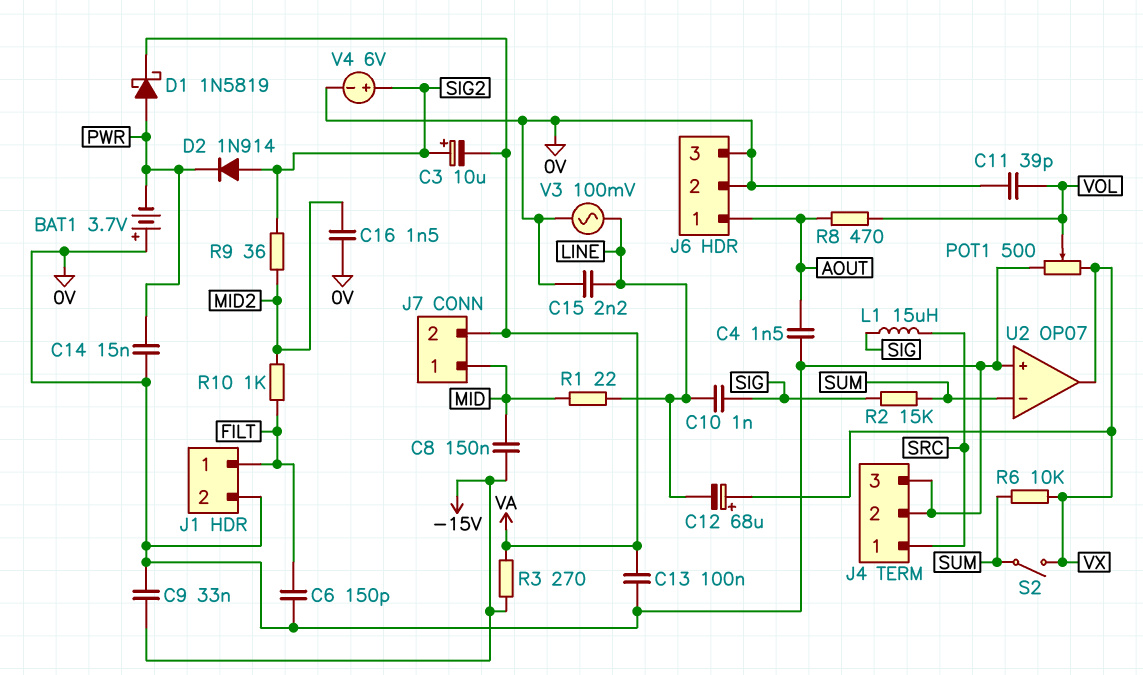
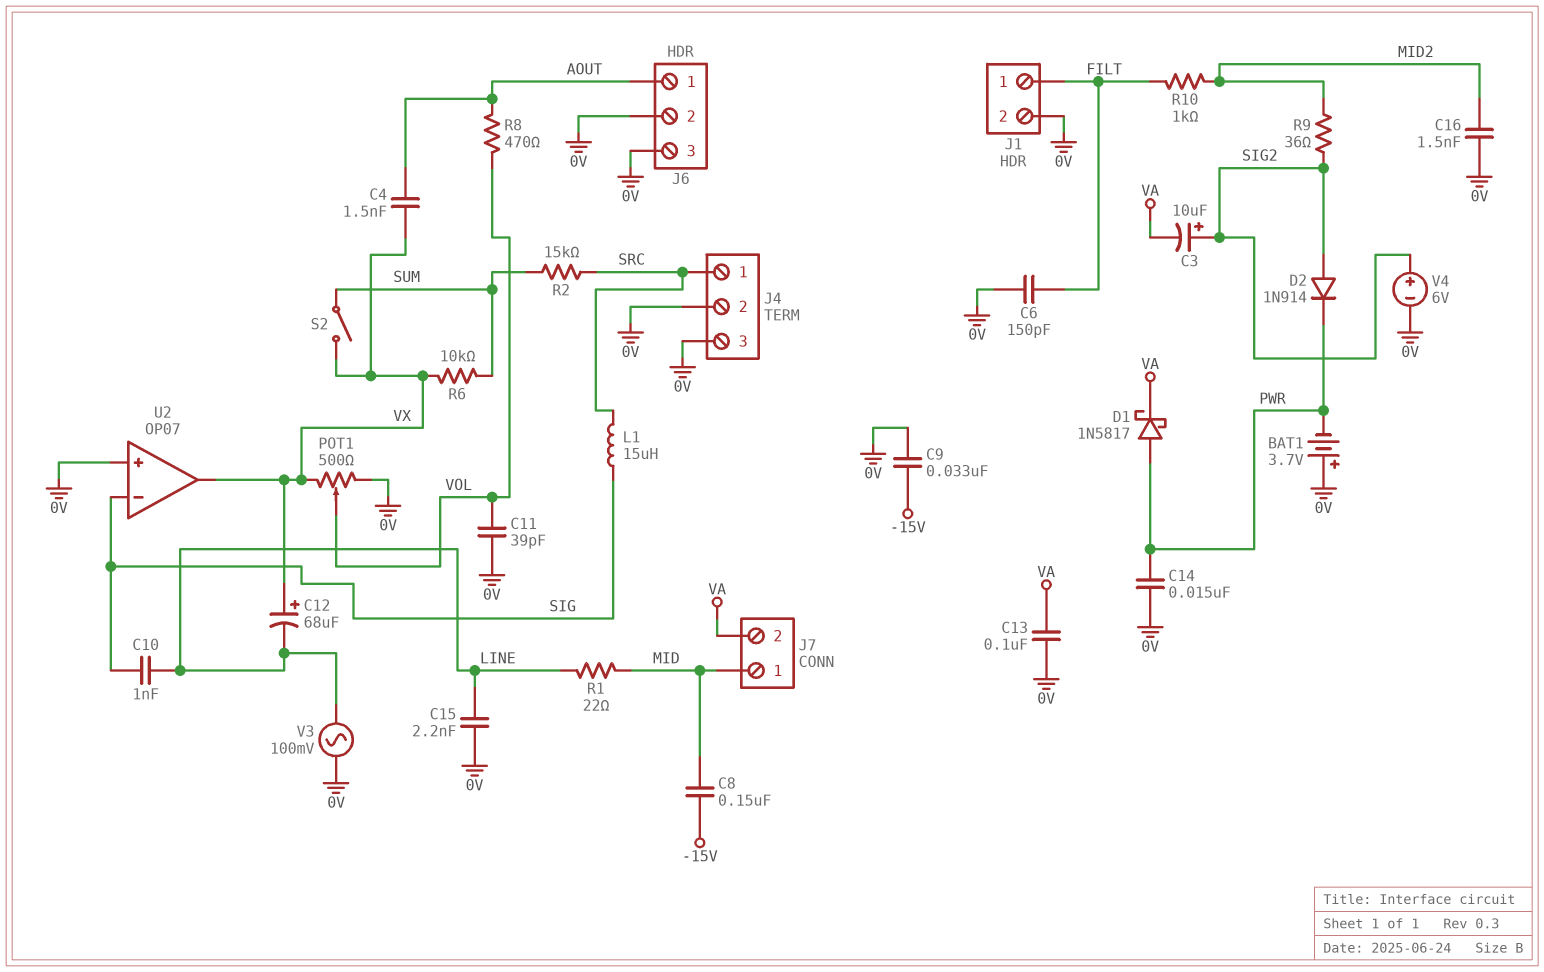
C4: 1.5nF (0V, AOUT) -> 1.5nF (AOUT, VX)
D1: schottky 1N5819 (A PWR, K VA) -> schottky 1N5817 (A PWR, K VA)
R2: 15k (SIG, SUM) -> 15k (SRC, SUM)
R3: 270 (-15V, VA) -> none
U2 pin in-: SUM -> SIG

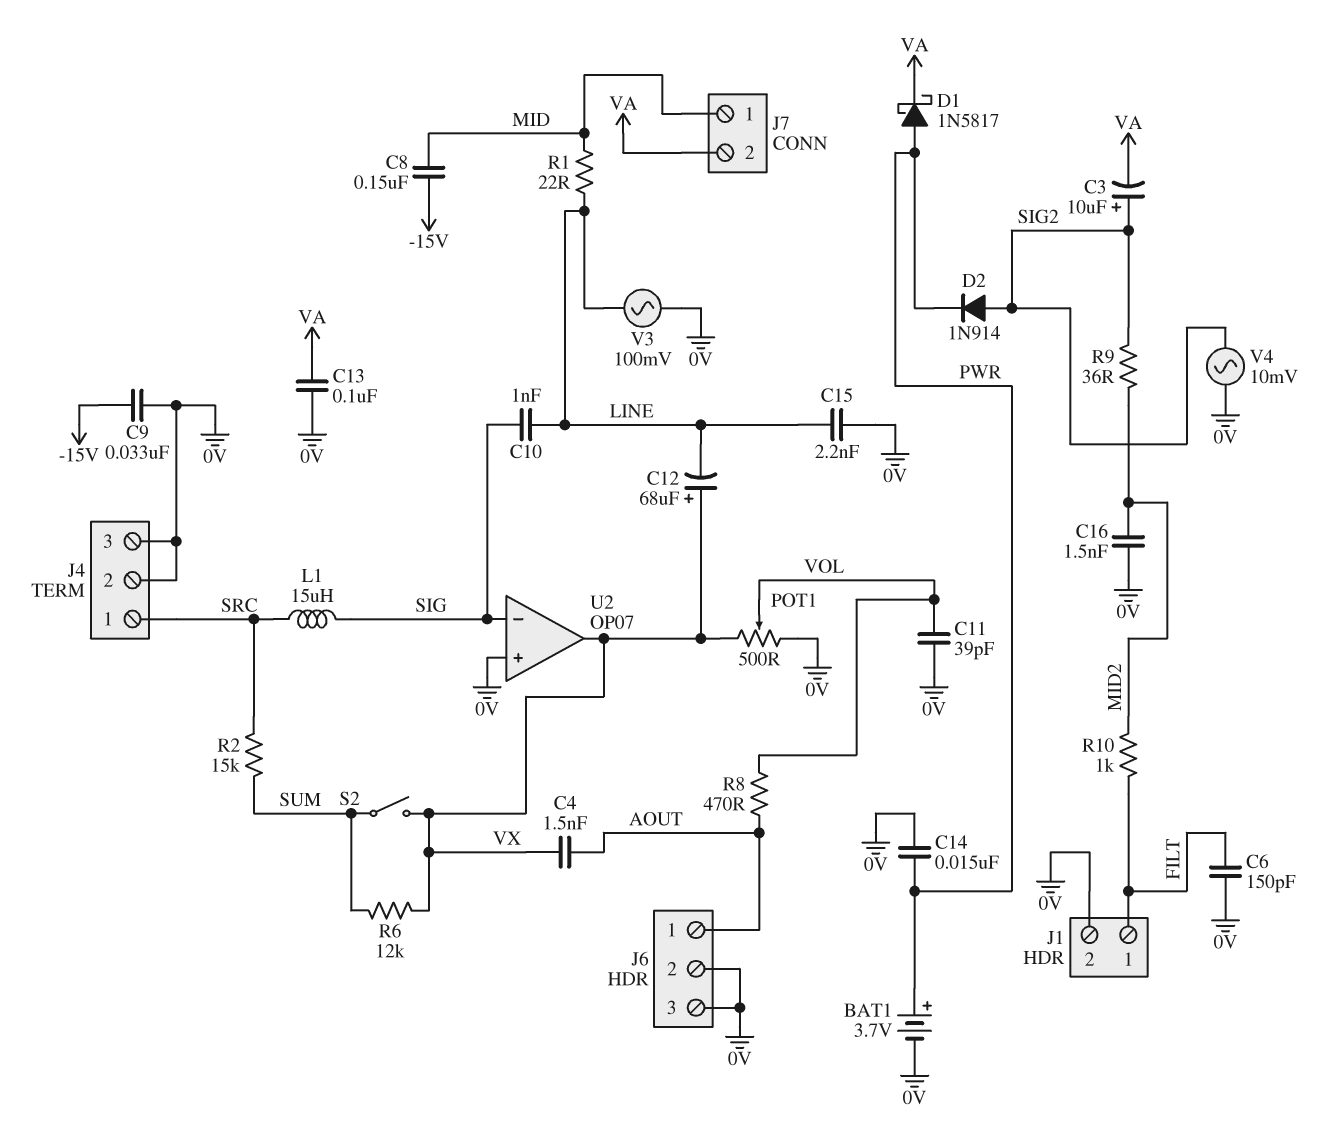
BAT1: 3.7V (plus 0V, minus PWR) -> 3.7V (plus PWR, minus 0V)
R6: 10k (SUM, VX) -> 12k (SUM, VX)
V4: 6V (plus SIG2, minus 0V) -> AC 10mV (0V, SIG2)

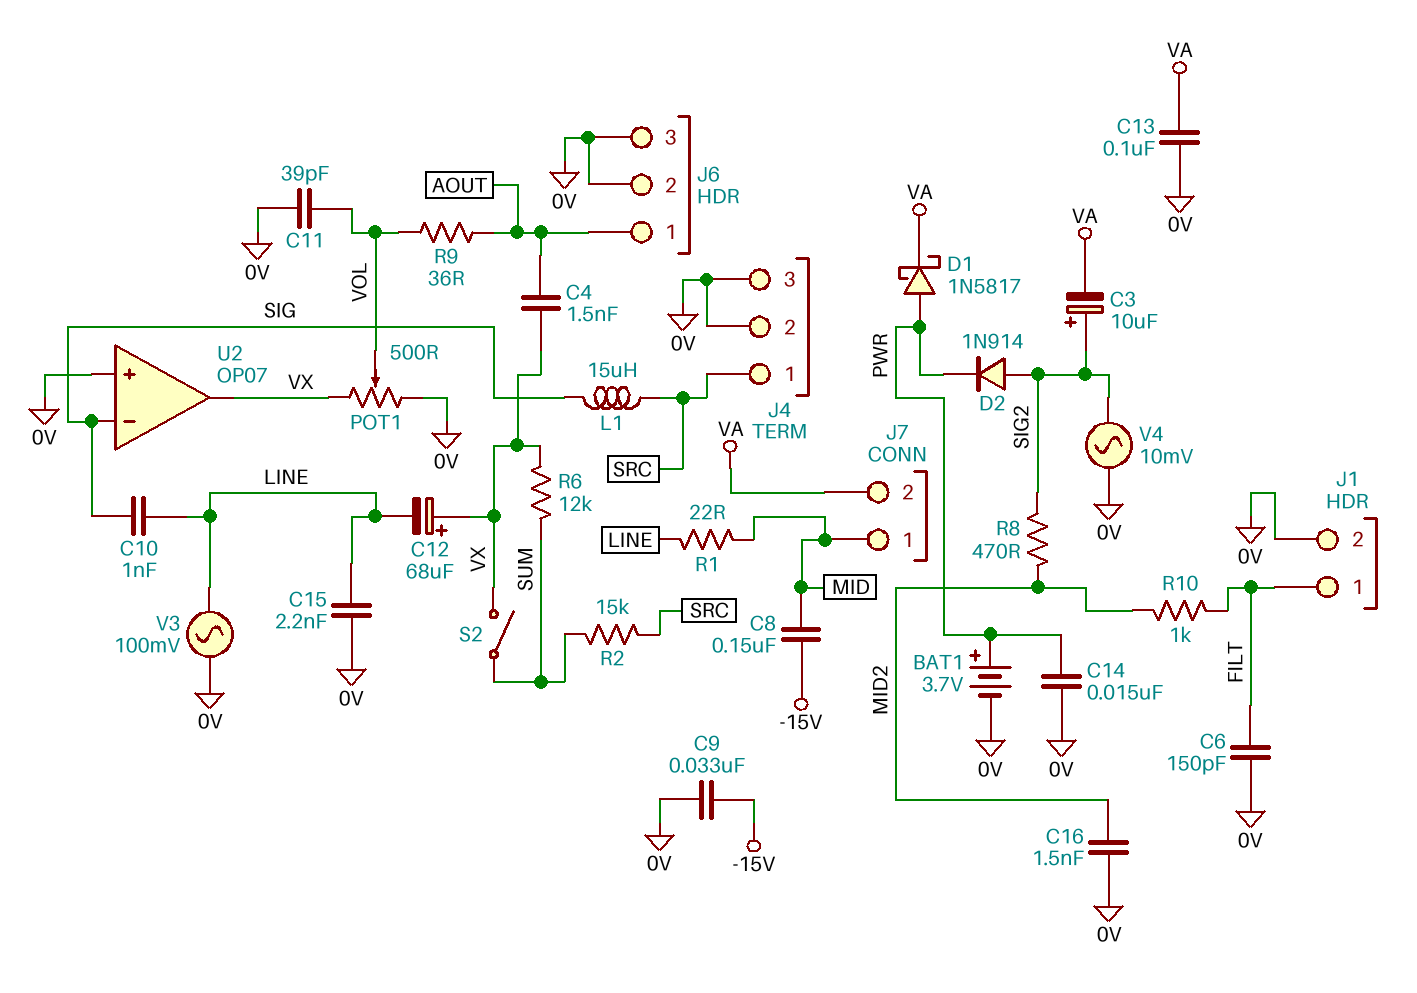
R8: 470 (AOUT, VOL) -> 470 (MID2, SIG2)
R9: 36 (MID2, SIG2) -> 36 (AOUT, VOL)

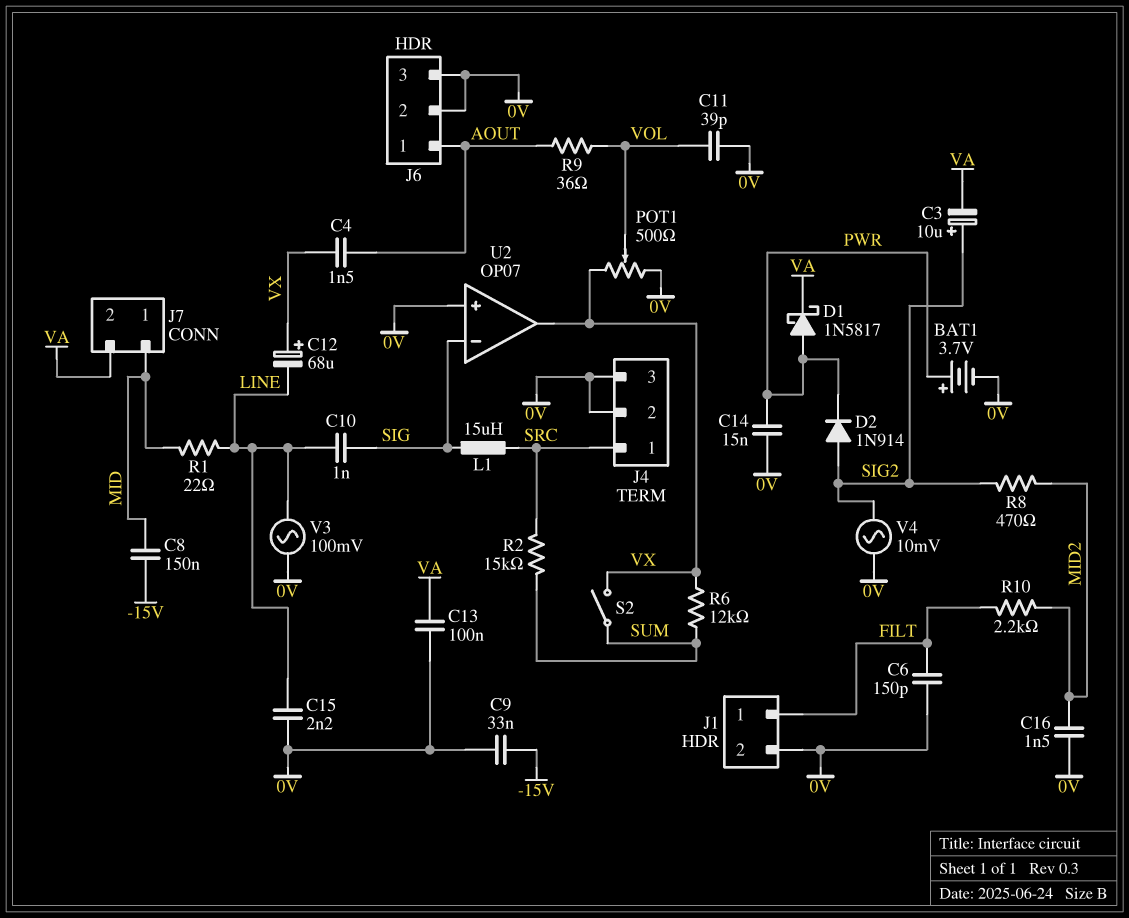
R10: 1k (FILT, MID2) -> 2.2k (FILT, MID2)

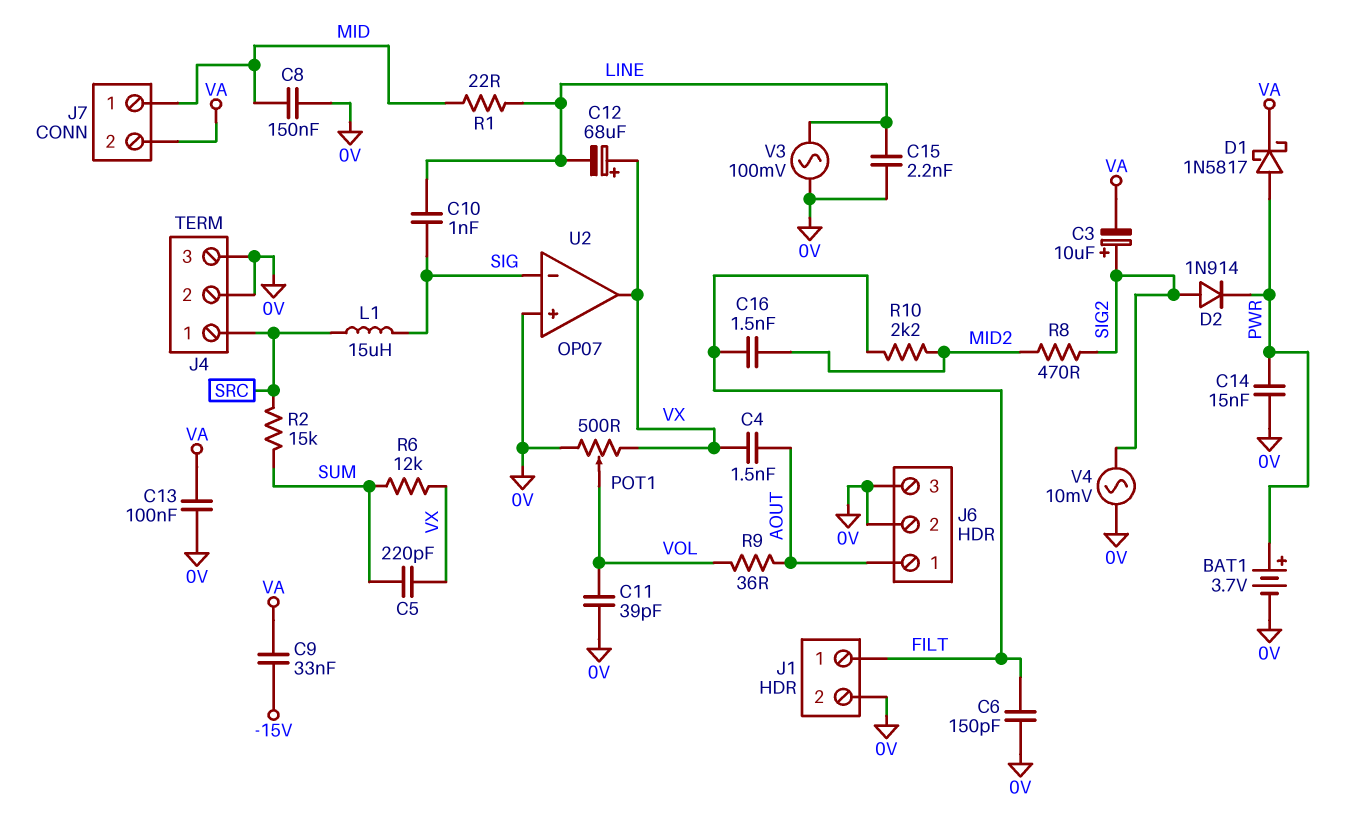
C5: none -> 220pF (SUM, VX)
C8: 150nF (-15V, MID) -> 150nF (0V, MID)
C9: 33nF (-15V, 0V) -> 33nF (-15V, VA)
C16: 1.5nF (0V, MID2) -> 1.5nF (FILT, MID2)
S2: switch (SUM, VX) -> none

